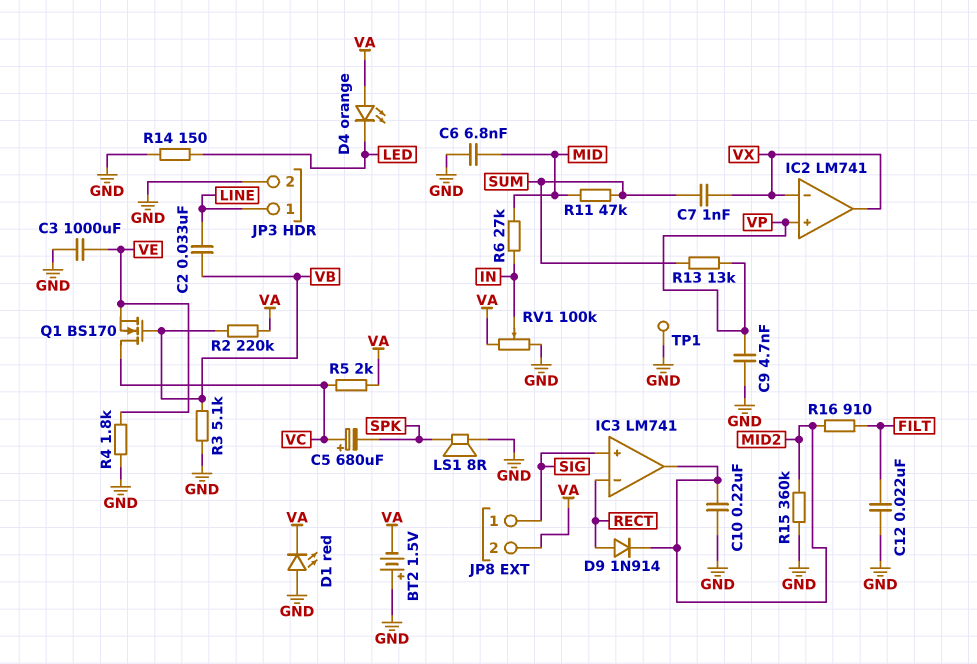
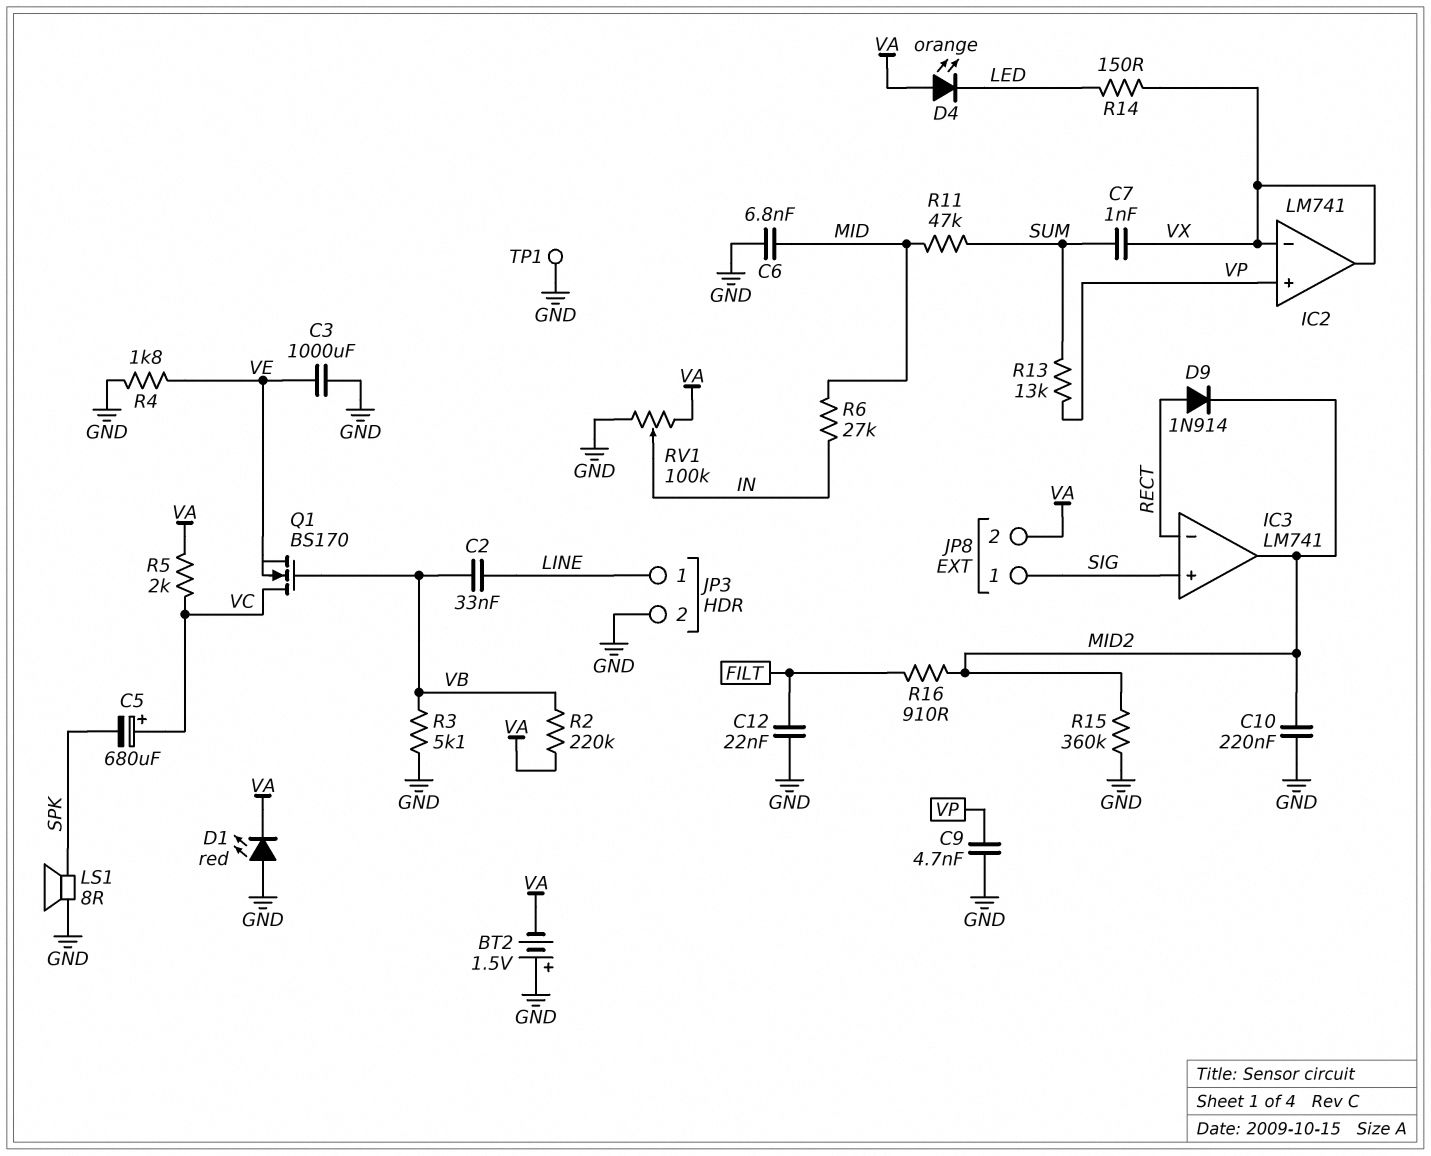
R14: 150 (GND, LED) -> 150 (LED, VX)

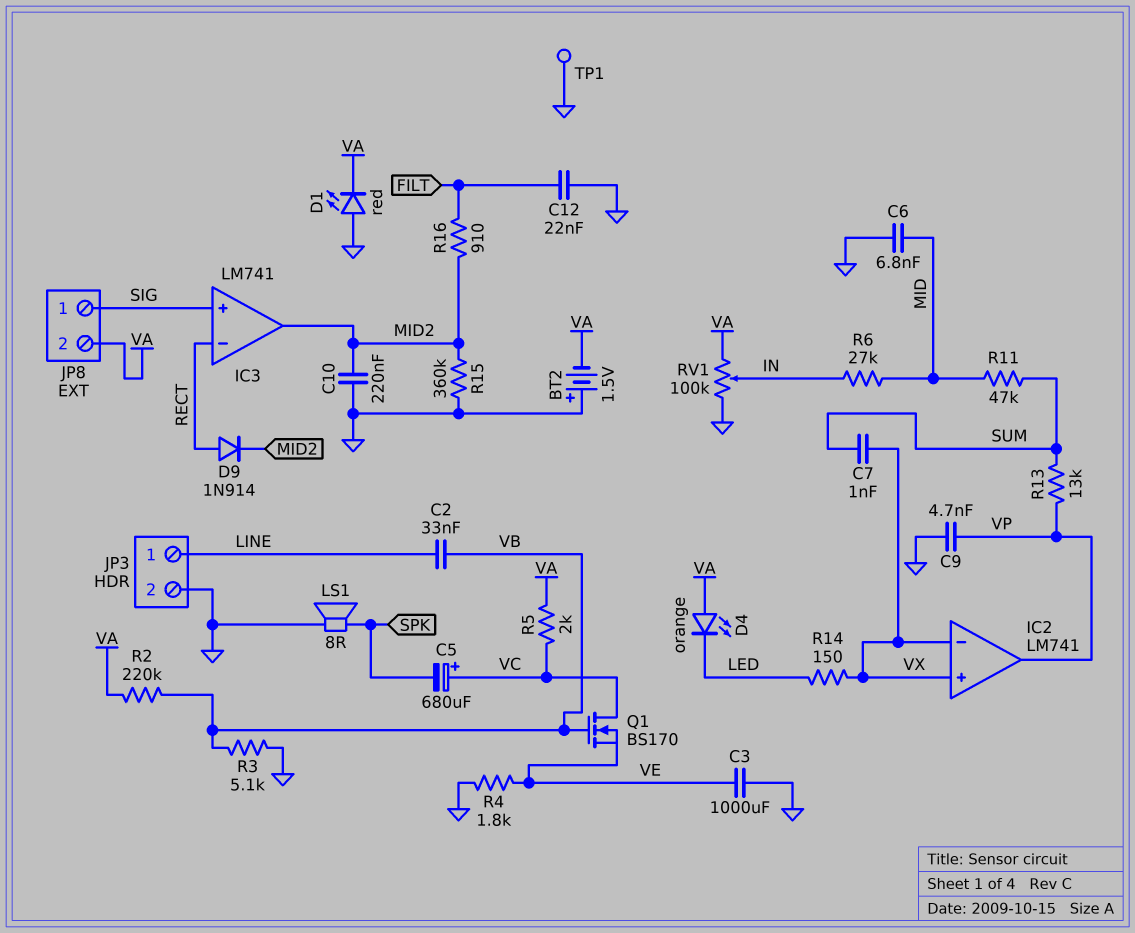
IC2 pin in+: VP -> VX
IC2 pin out: VX -> VP

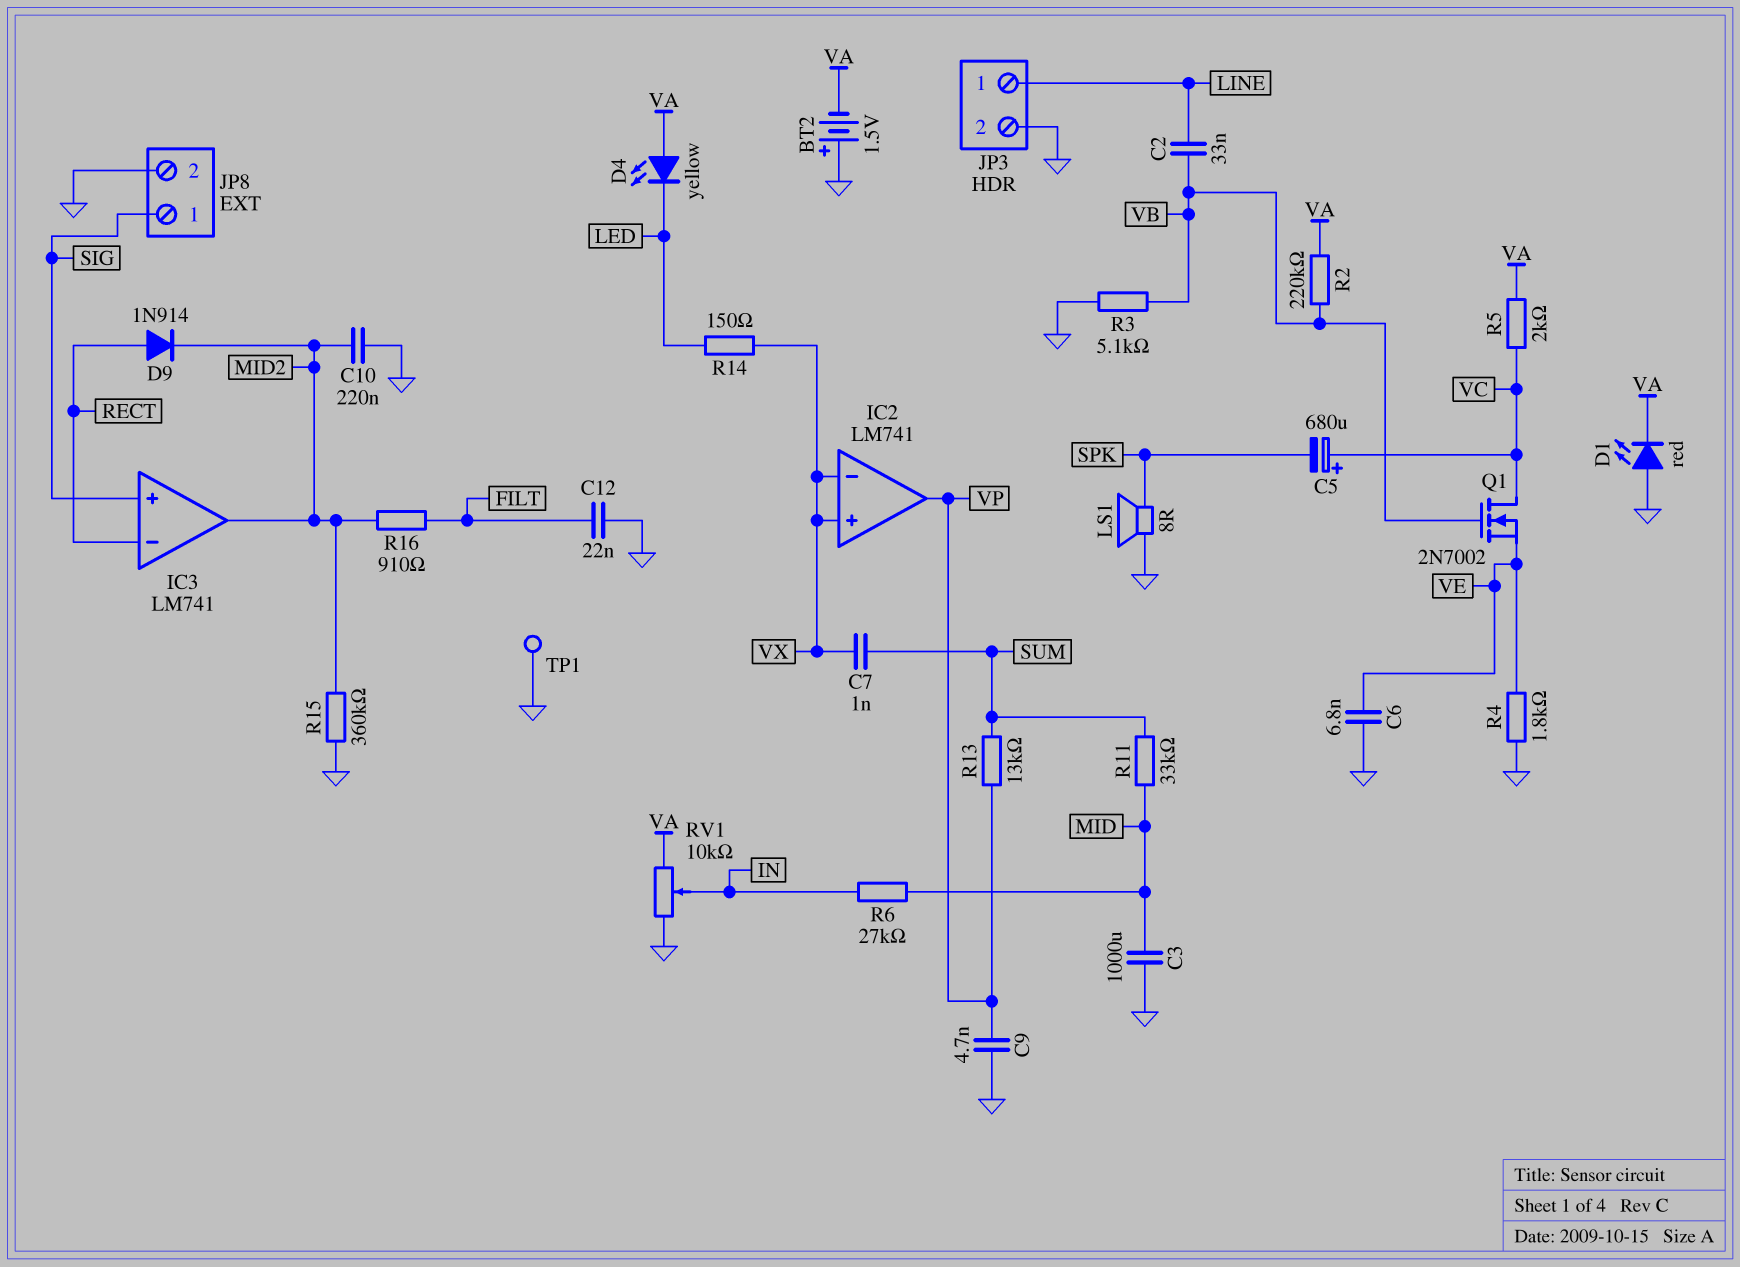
C3: 1000uF (GND, VE) -> 1000uF (GND, MID)
C6: 6.8nF (GND, MID) -> 6.8nF (GND, VE)
D4: LED orange (A VA, K LED) -> LED yellow (A VA, K LED)
JP8 pin 2: VA -> GND
Q1: NMOS BS170 (G VB, D VC, S VE) -> NMOS 2N7002 (G VB, D VC, S VE)
R11: 47k (MID, SUM) -> 33k (MID, SUM)
RV1: 100k (GND, VA, wiper IN) -> 10k (GND, VA, wiper IN)

